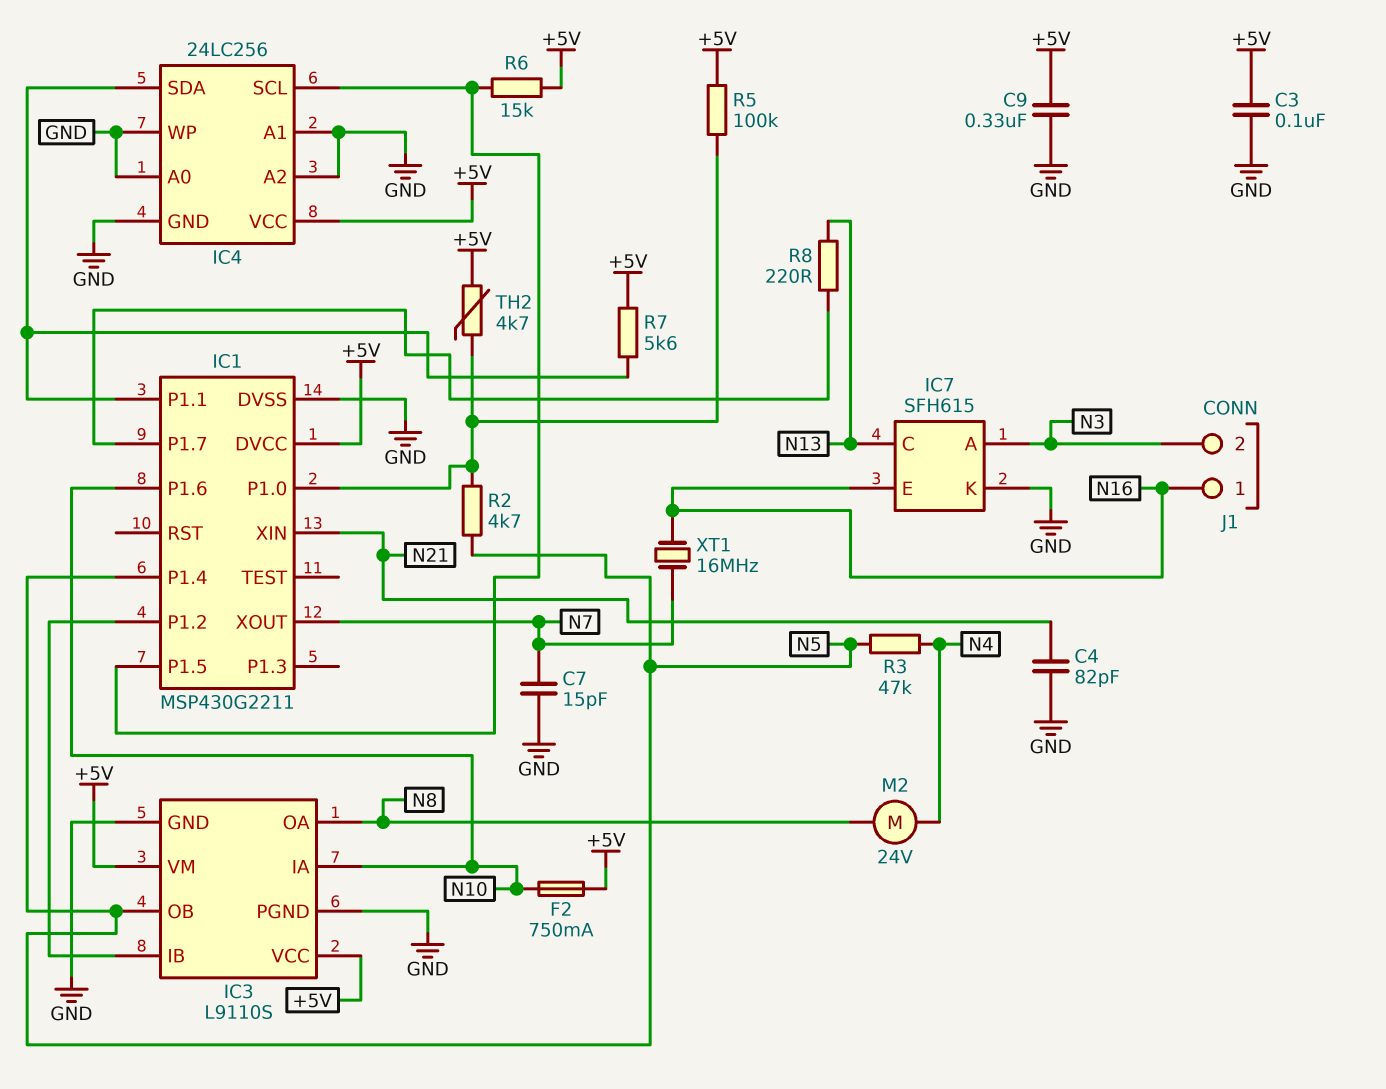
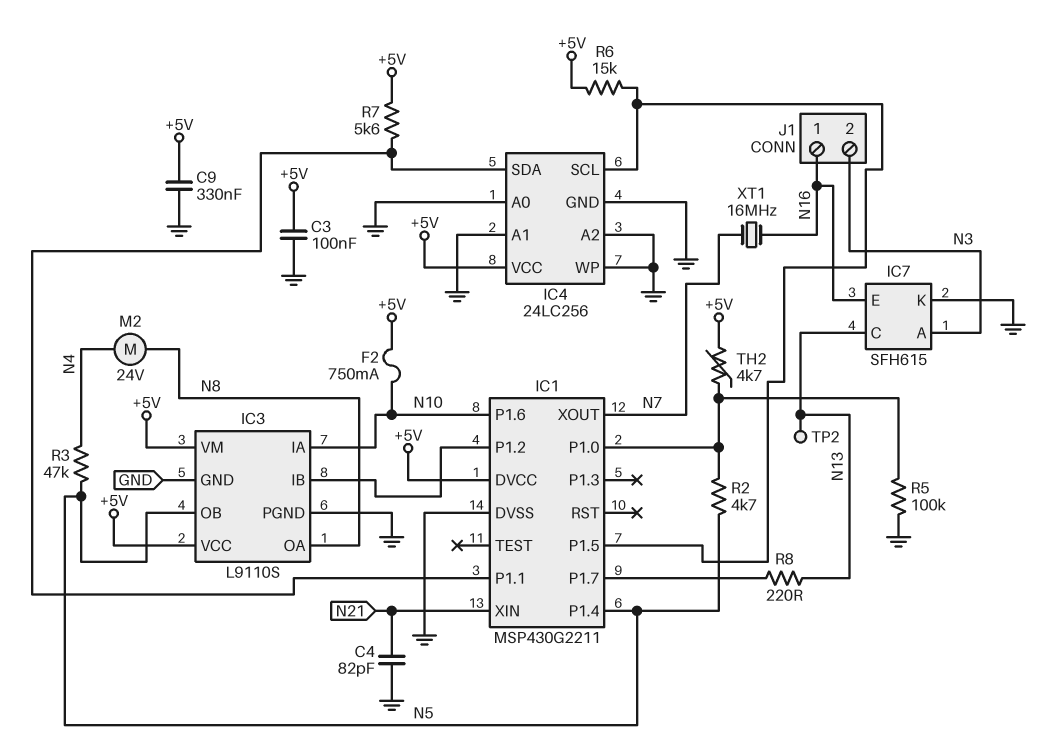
C7: 15pF (GND, N7) -> none
R5: 100k (+5V, IC1/P1.0) -> 100k (GND, IC1/P1.0)
TP2: none -> test point (N13)

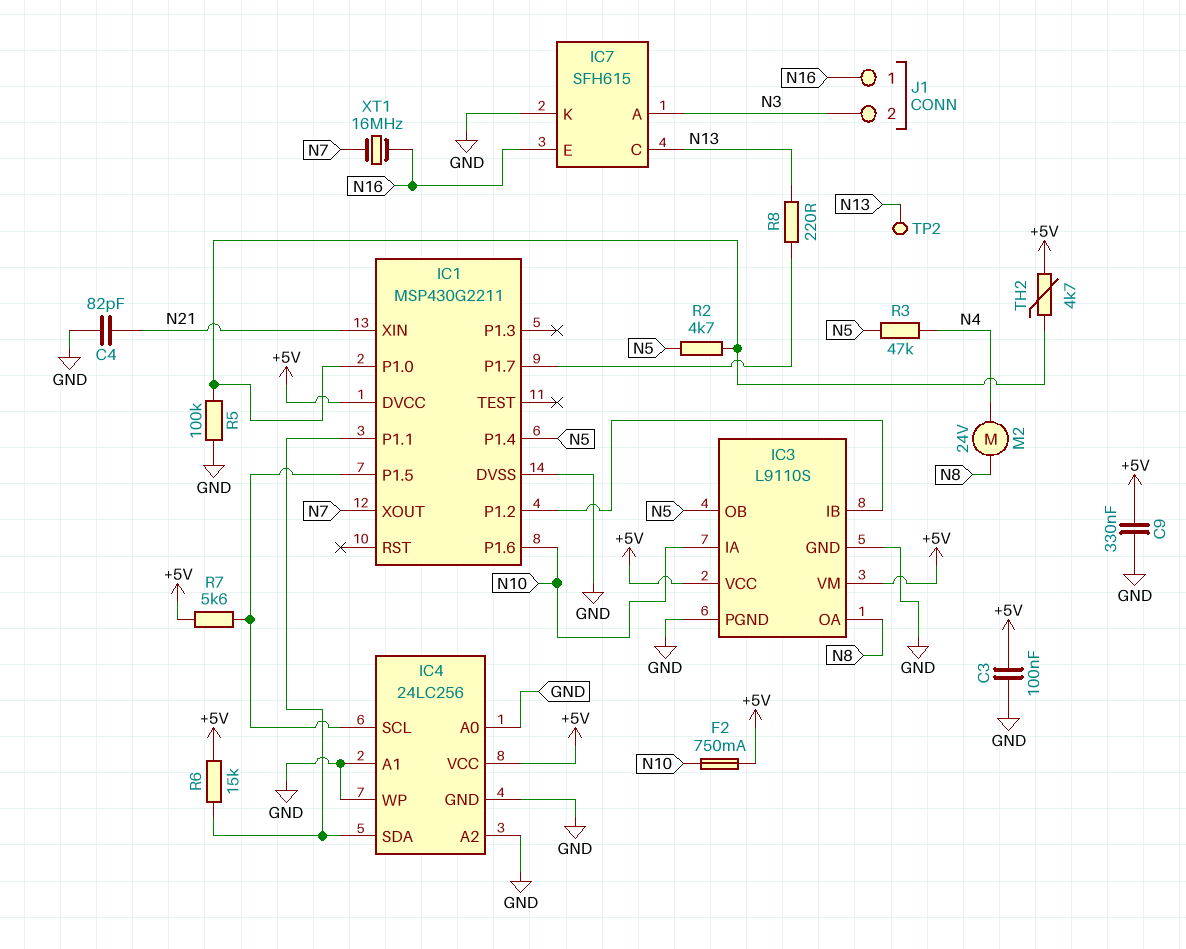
R6: 15k (+5V, IC1/P1.5) -> 15k (+5V, IC1/P1.1)
R7: 5.6k (+5V, IC1/P1.1) -> 5.6k (+5V, IC1/P1.5)

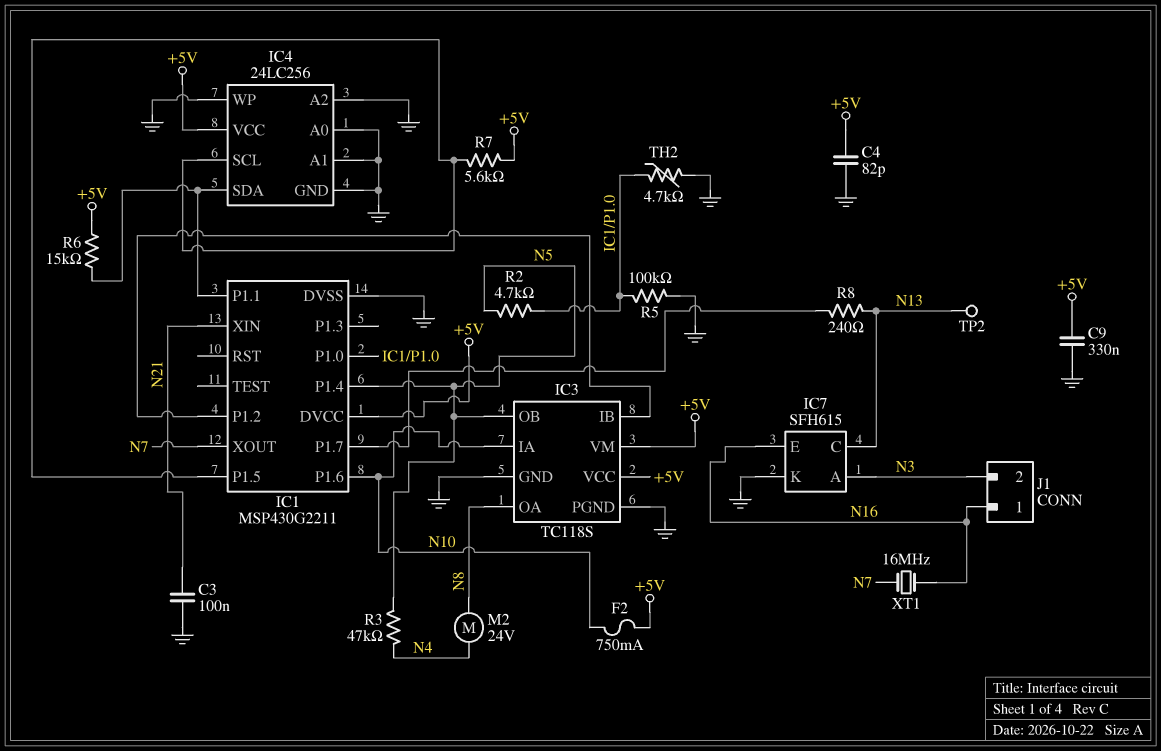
C3: 100nF (+5V, GND) -> 100nF (GND, N21)
C4: 82pF (GND, N21) -> 82pF (+5V, GND)
IC3: L9110S -> TC118S
R8: 220 (IC1/P1.7, N13) -> 240 (IC1/P1.7, N13)
TH2: 4.7k (+5V, IC1/P1.0) -> 4.7k (GND, IC1/P1.0)

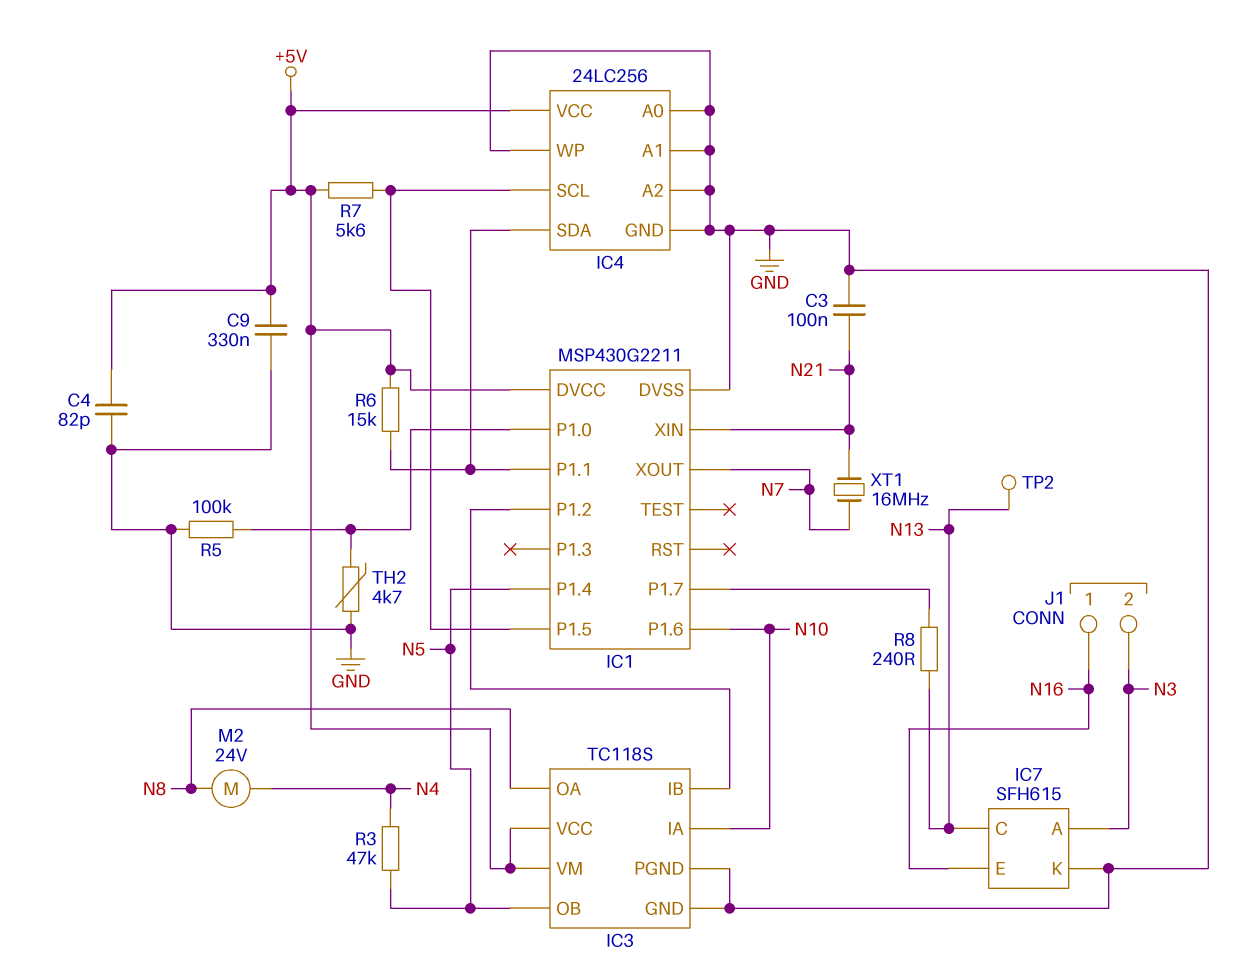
F2: 750mA (+5V, N10) -> none
R2: 4.7k (IC1/P1.0, N5) -> none
XT1: 16MHz (N7, N16) -> 16MHz (N7, N21)

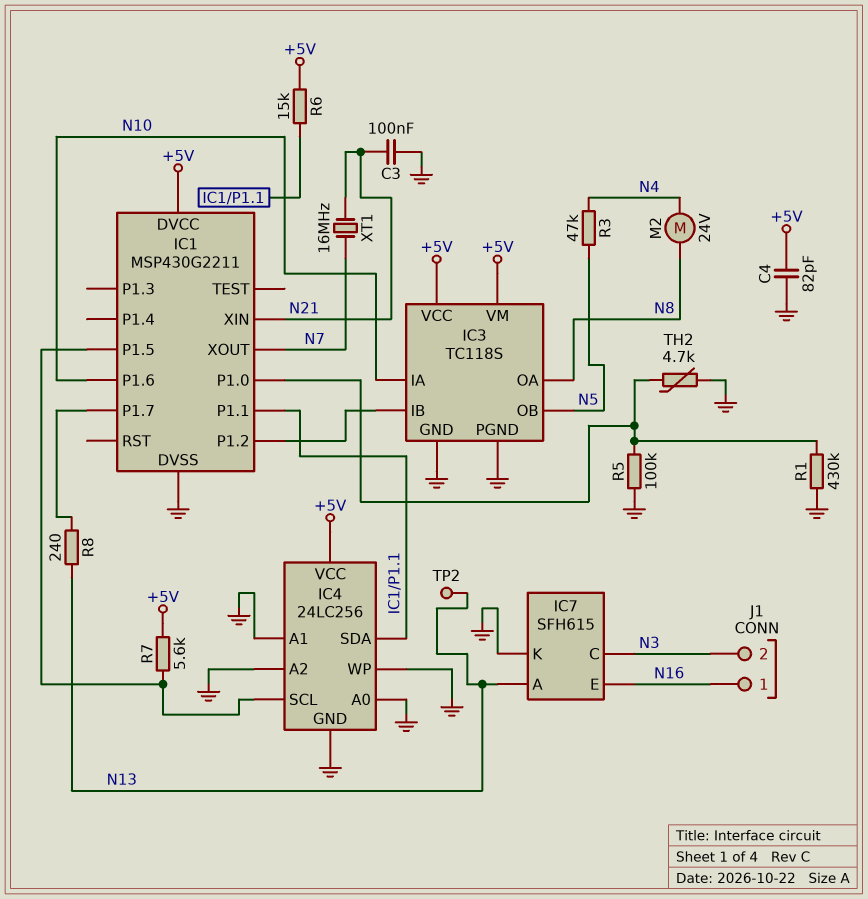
C9: 330nF (+5V, GND) -> none
IC1 pin P1.4: N5 -> none
IC7 pin A: N3 -> N13
IC7 pin C: N13 -> N3
R1: none -> 430k (GND, IC1/P1.0)

